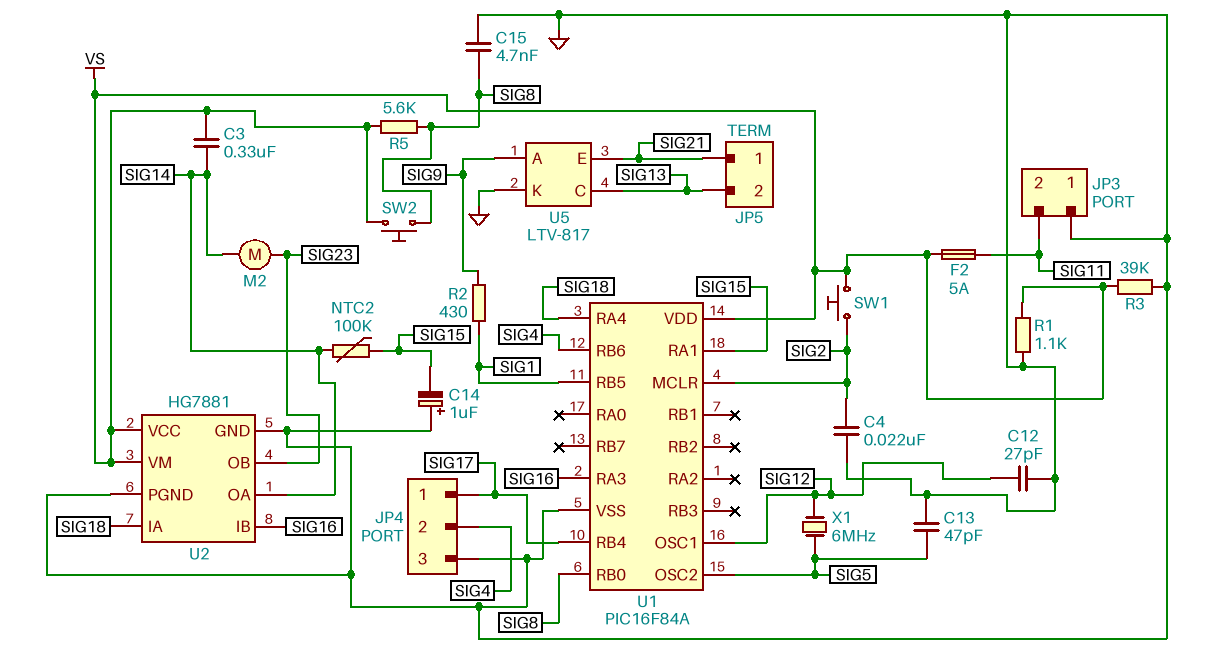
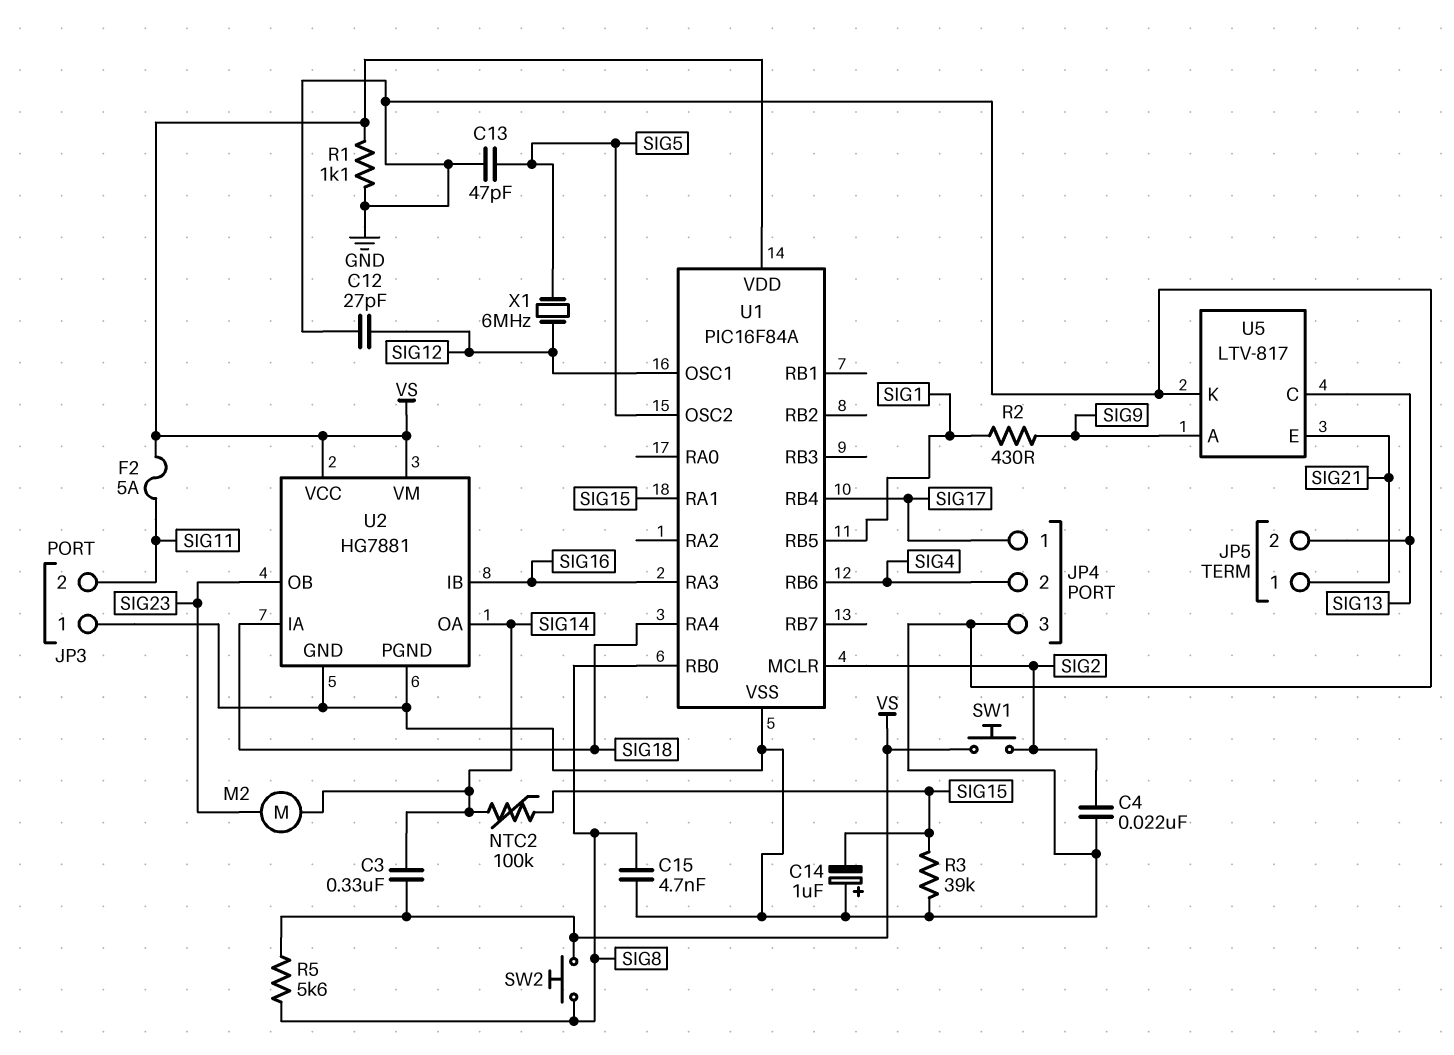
R3: 39k (GND, VS) -> 39k (GND, SIG15)

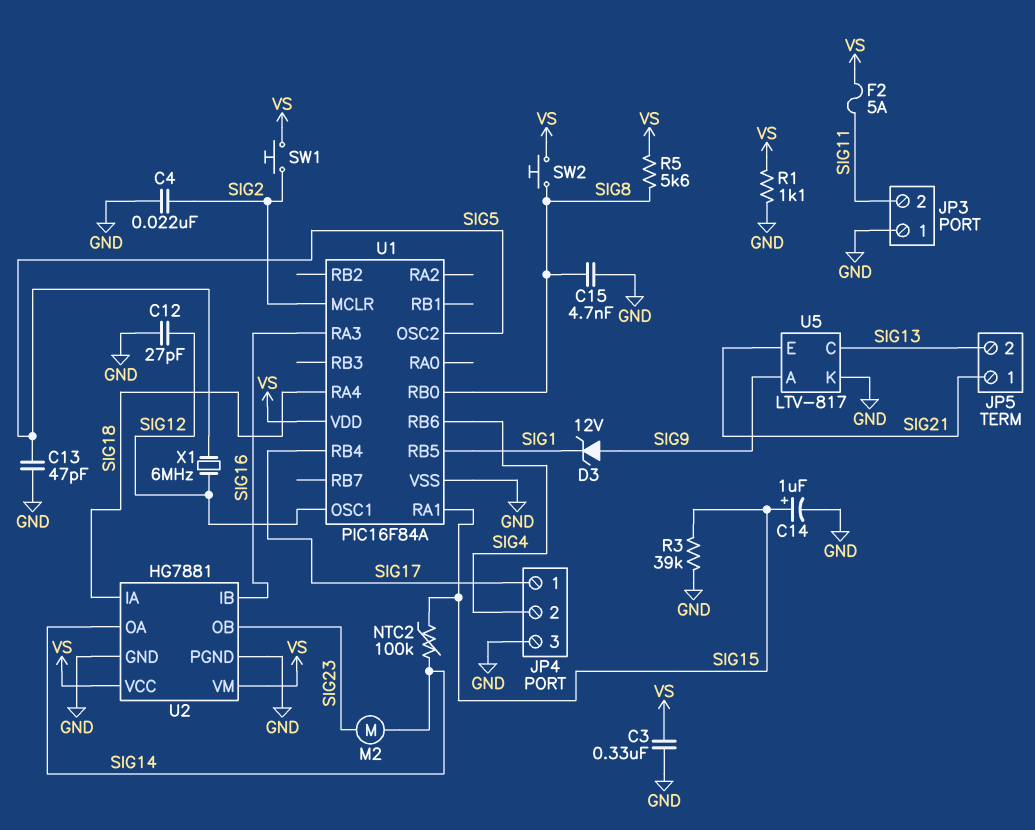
C3: 330nF (SIG14, VS) -> 330nF (GND, VS)
C14: 1uF (plus GND, minus SIG15) -> 1uF (plus SIG15, minus GND)
D3: none -> zener 12V (A SIG9, K SIG1)
R2: 430 (SIG1, SIG9) -> none

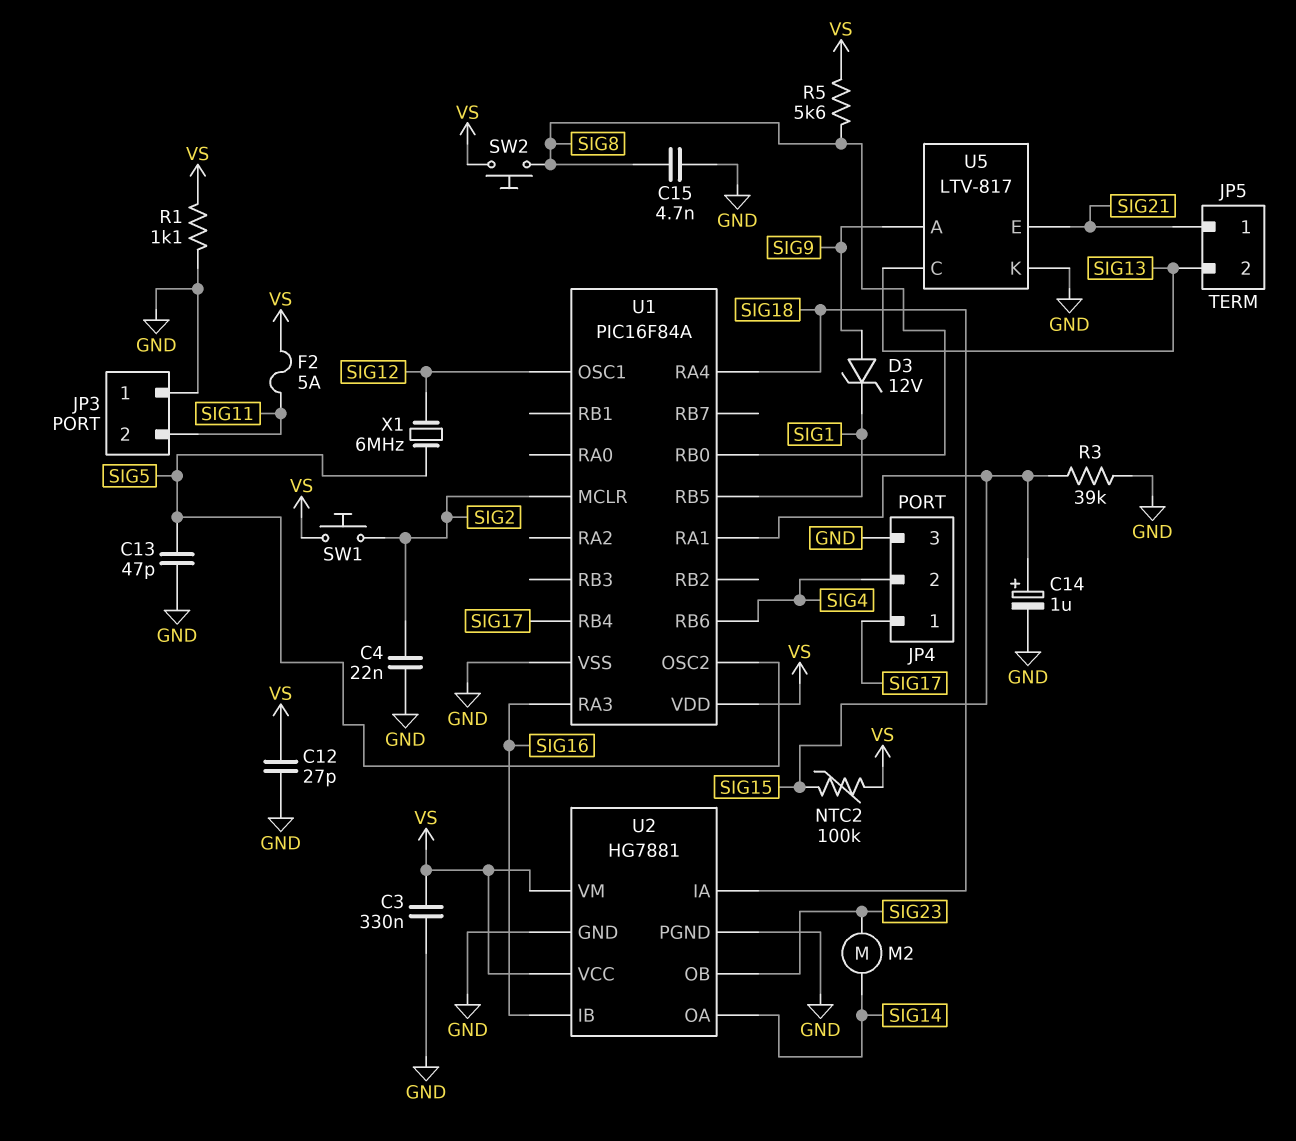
C12: 27pF (GND, SIG12) -> 27pF (GND, VS)
NTC2: 100k (SIG14, SIG15) -> 100k (SIG15, VS)

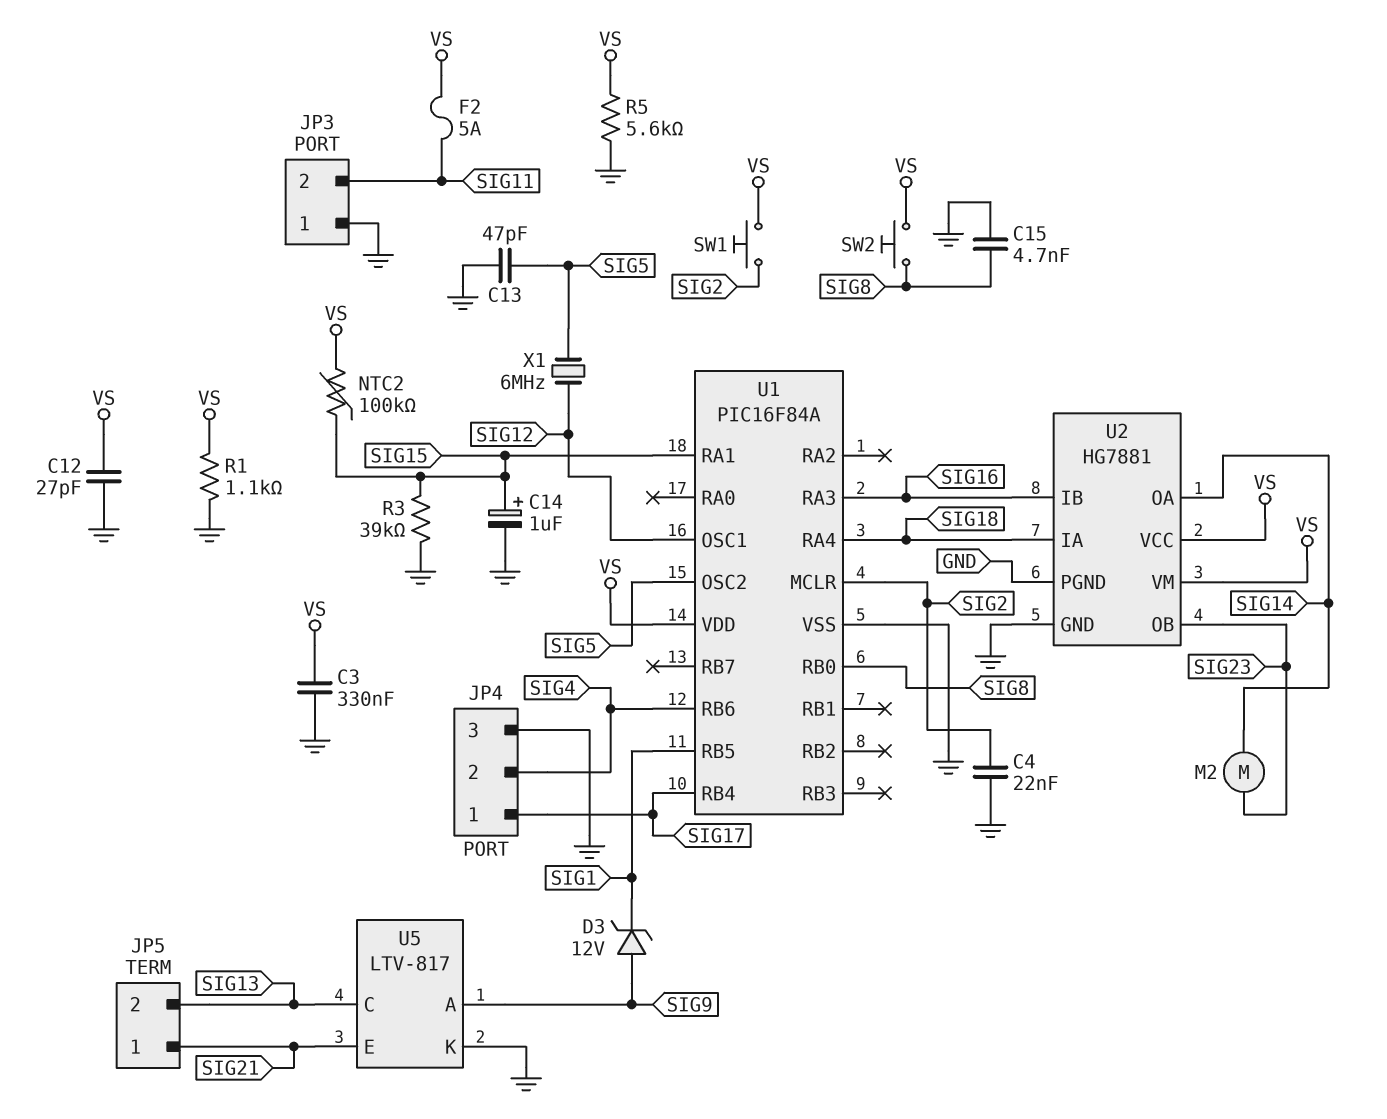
R5: 5.6k (SIG8, VS) -> 5.6k (GND, VS)

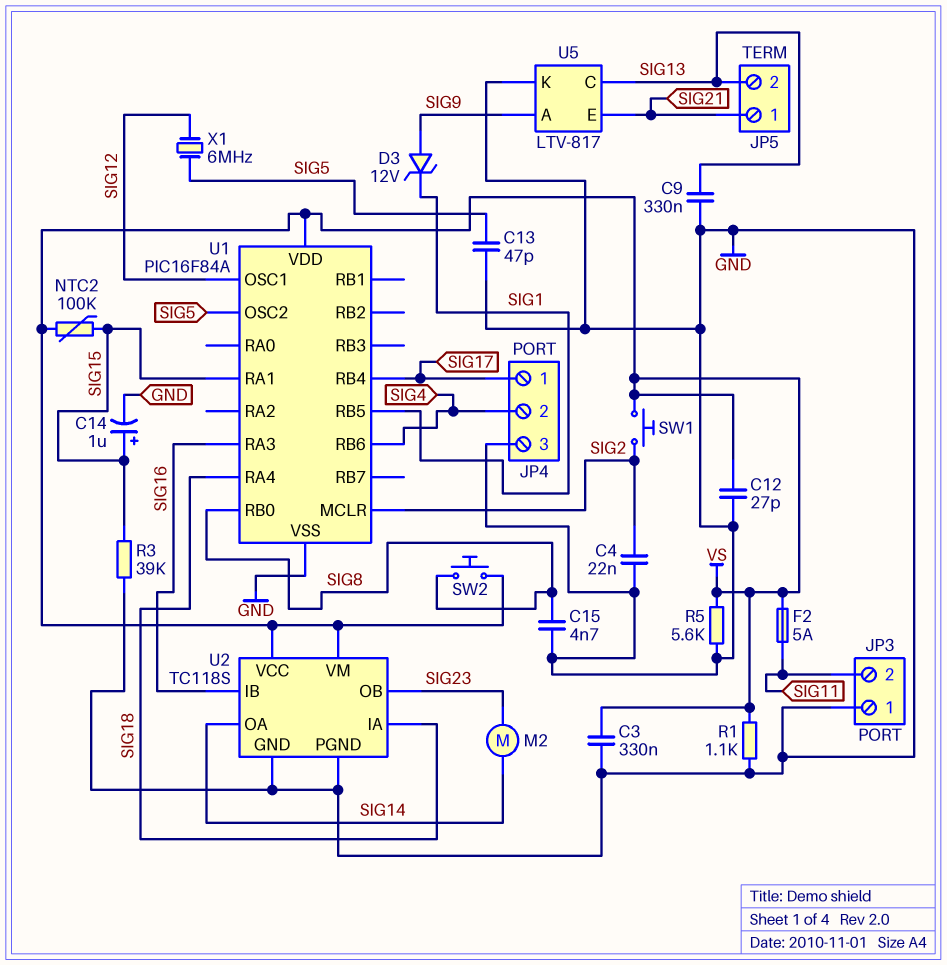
C9: none -> 330nF (GND, SIG13)
U2: HG7881 -> TC118S

